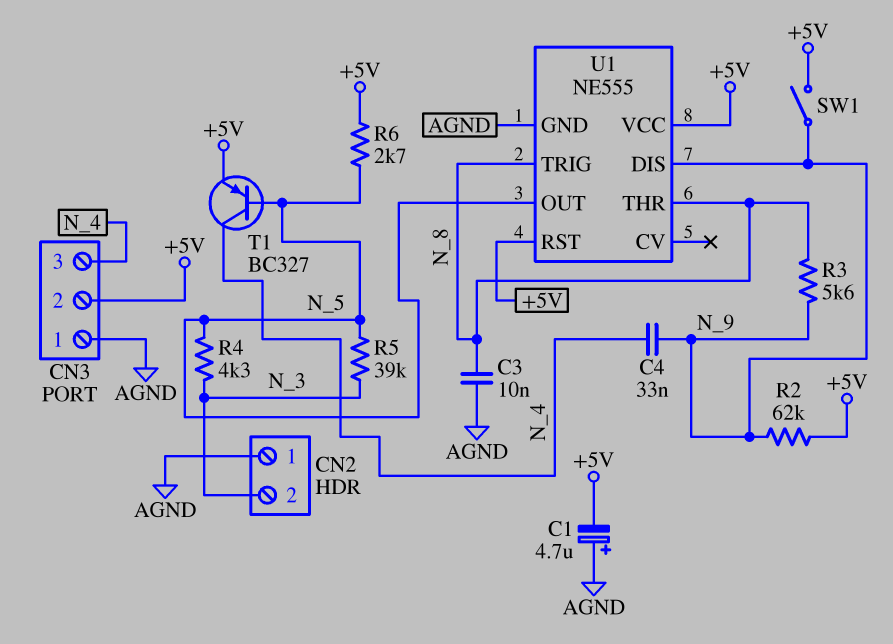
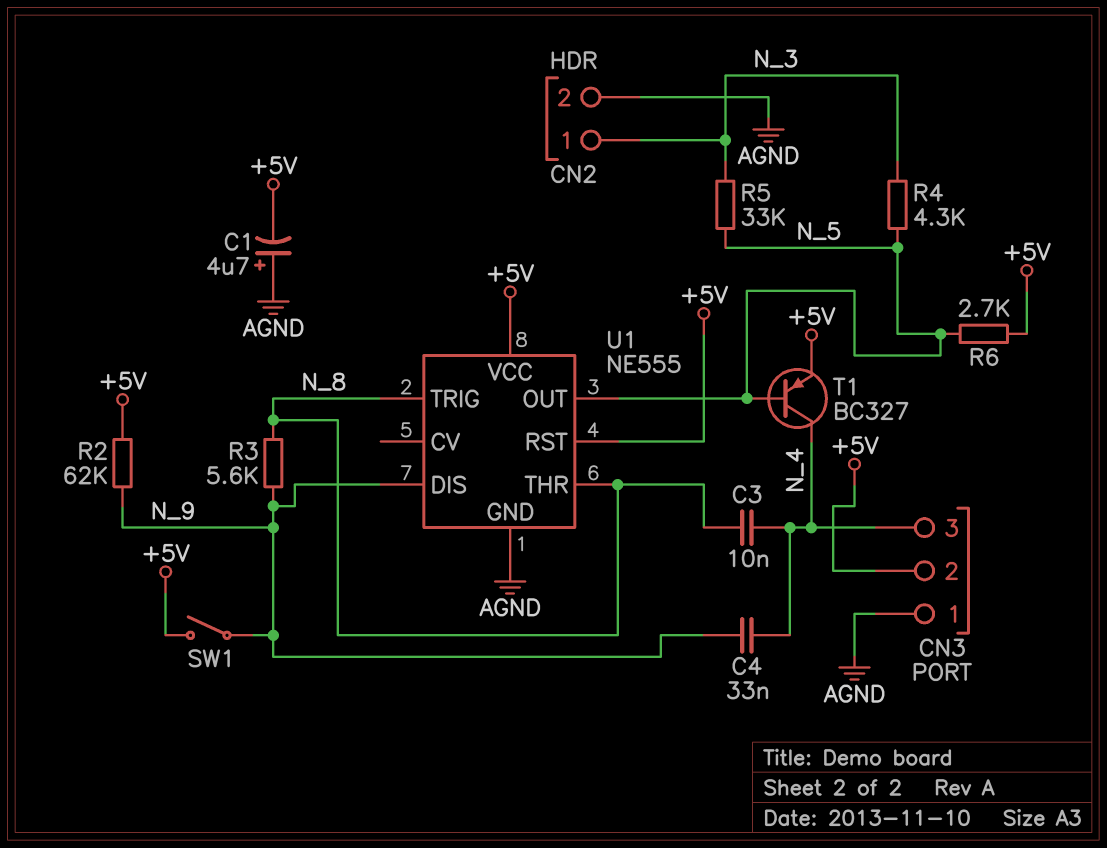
C3: 10nF (AGND, N_8) -> 10nF (N_4, N_8)
CN2 pin 1: AGND -> N_3
CN2 pin 2: N_3 -> AGND
R5: 39k (N_3, N_5) -> 33k (N_3, N_5)

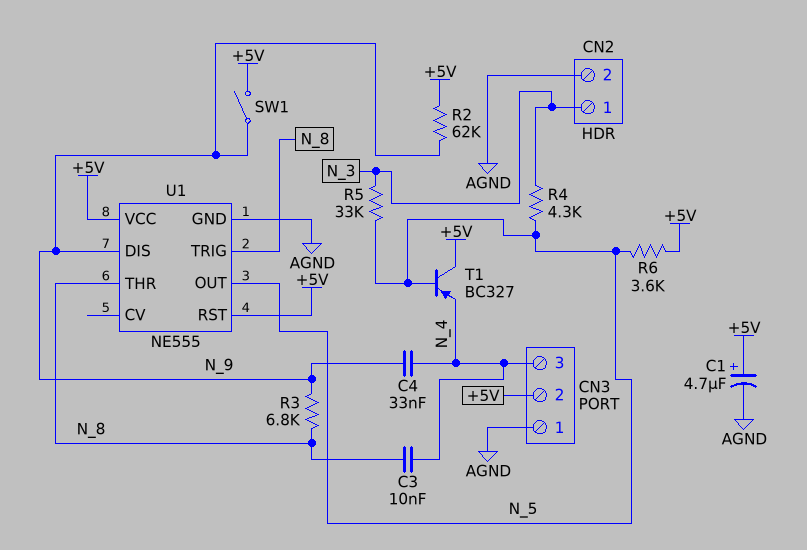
C1: 4.7uF (plus AGND, minus +5V) -> 4.7uF (plus +5V, minus AGND)
R3: 5.6k (N_8, N_9) -> 6.8k (N_8, N_9)
R6: 2.7k (+5V, N_5) -> 3.6k (+5V, N_5)
T1: PNP BC327 (B N_5, C N_4, E +5V) -> PNP BC327 (B N_5, C +5V, E N_4)

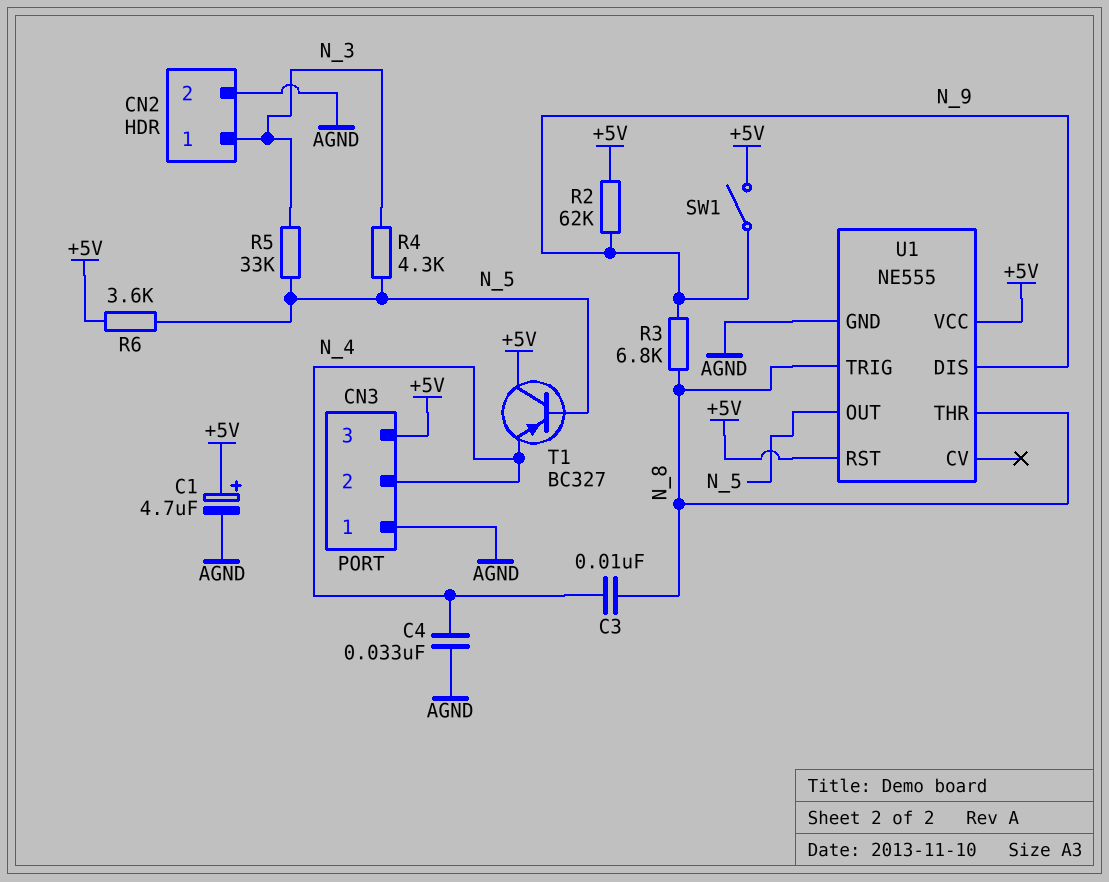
C4: 33nF (N_4, N_9) -> 33nF (AGND, N_4)
CN3 pin 2: +5V -> N_4
CN3 pin 3: N_4 -> +5V

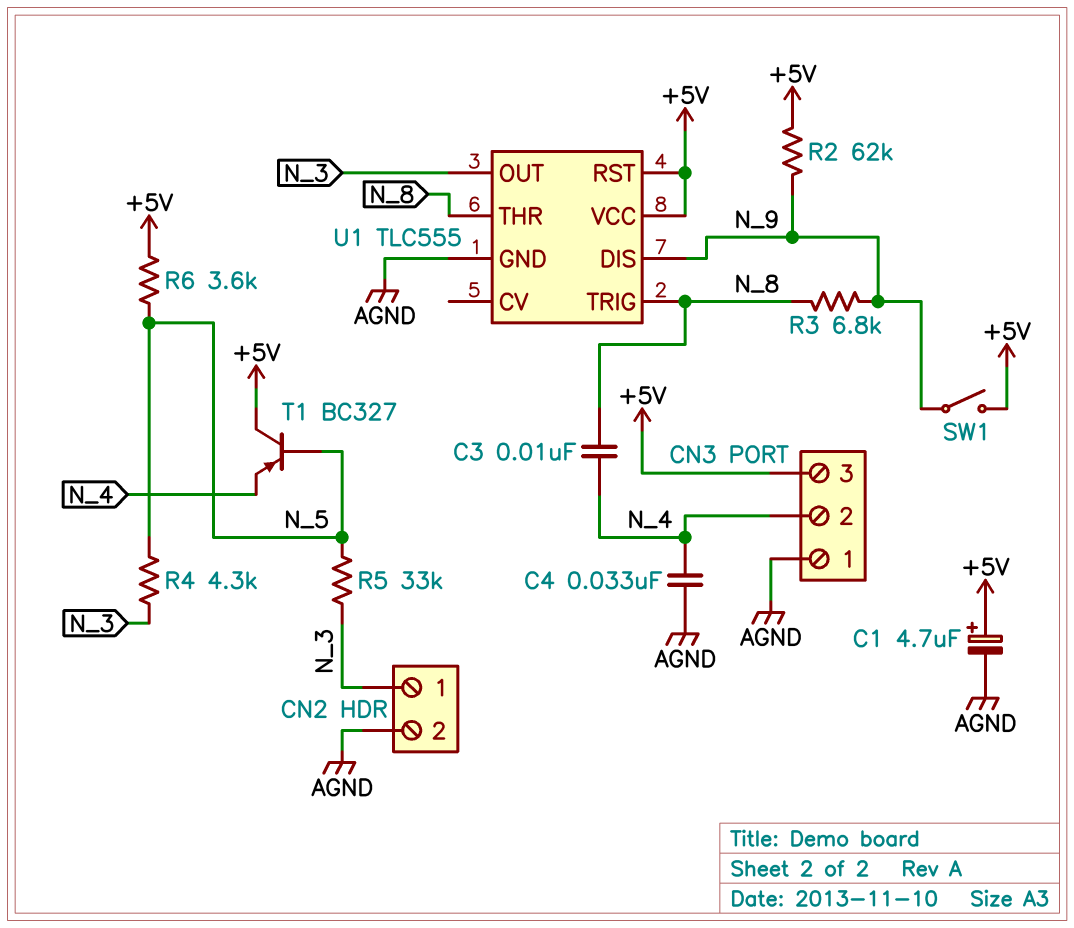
U1: NE555 -> TLC555
U1 pin OUT: N_5 -> N_3

